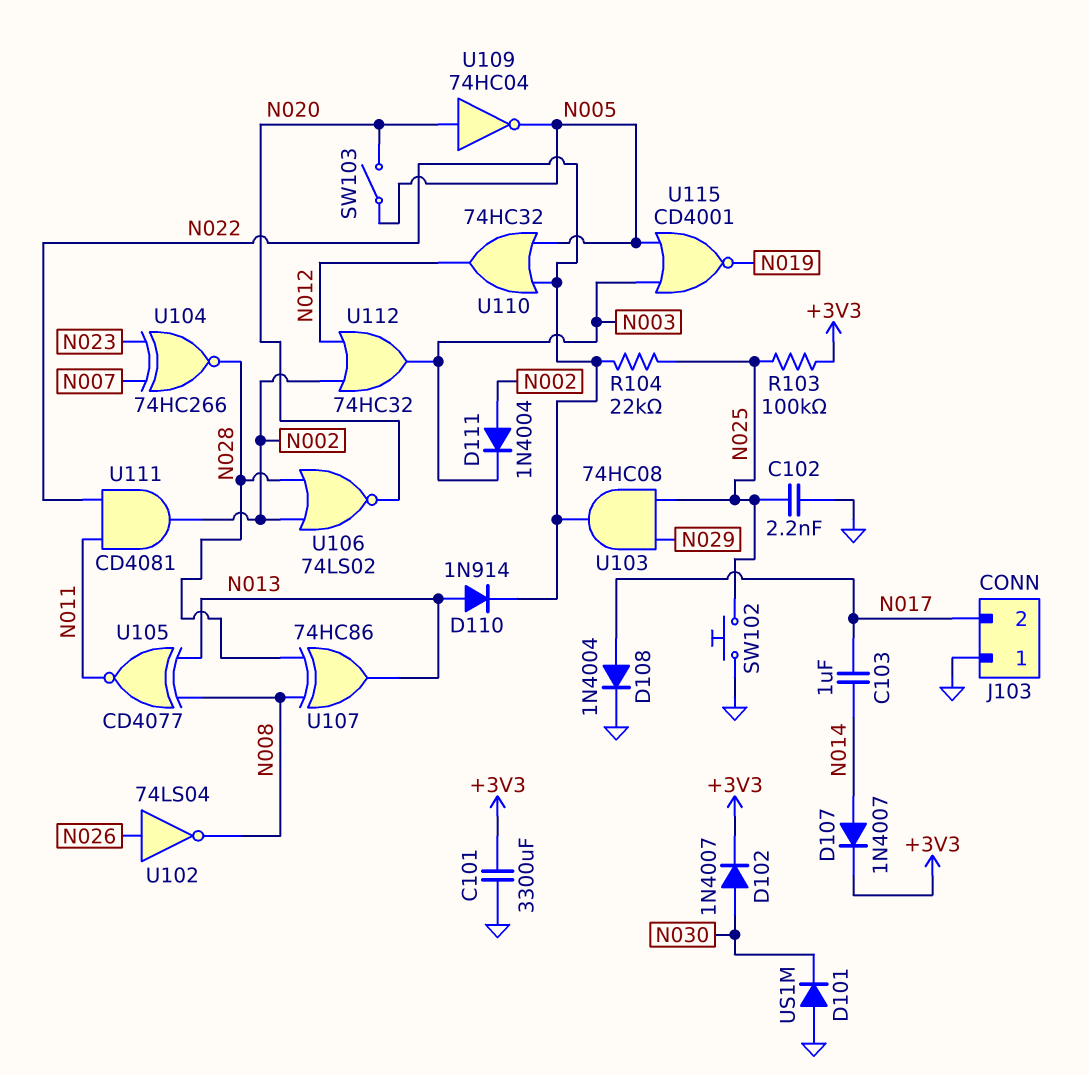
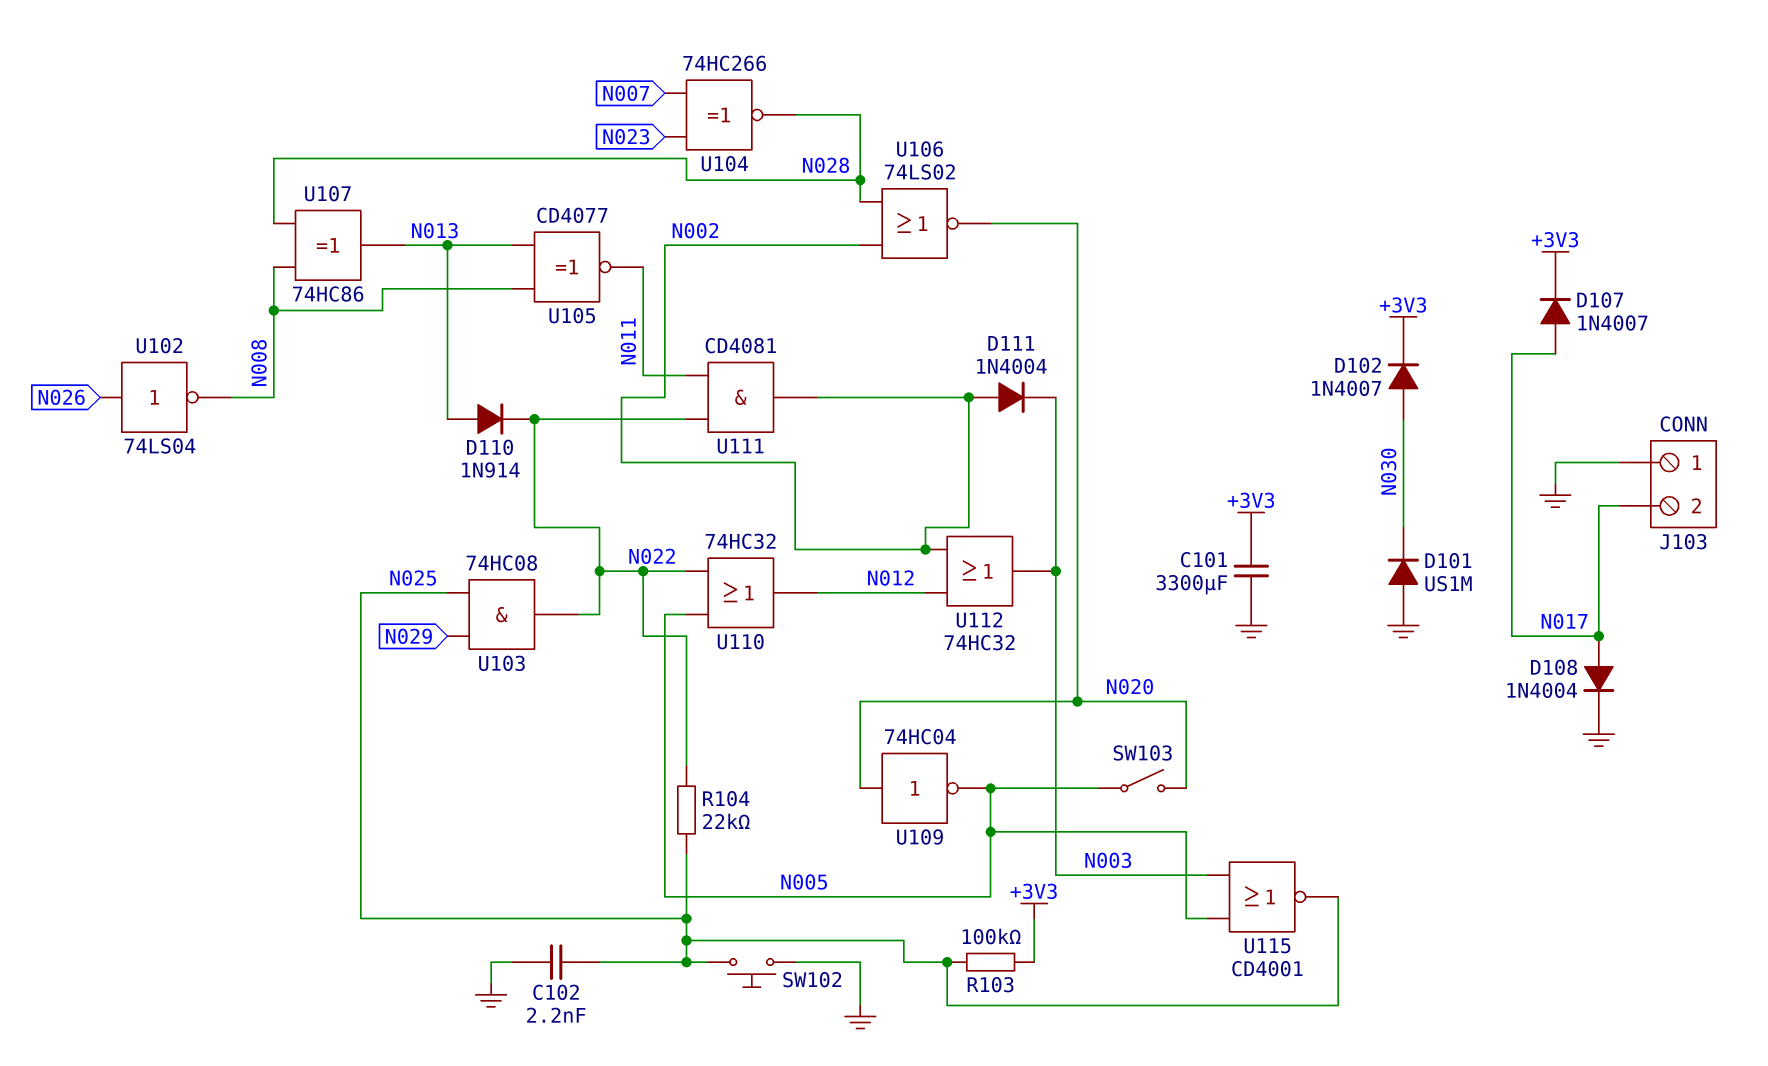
C103: 1uF (N014, N017) -> none
D107: diode 1N4007 (A N014, K +3V3) -> diode 1N4007 (A N017, K +3V3)
U115: NOR CD4001 (in N003, in N005, out N019) -> NOR CD4001 (in N003, in N005, out N025)

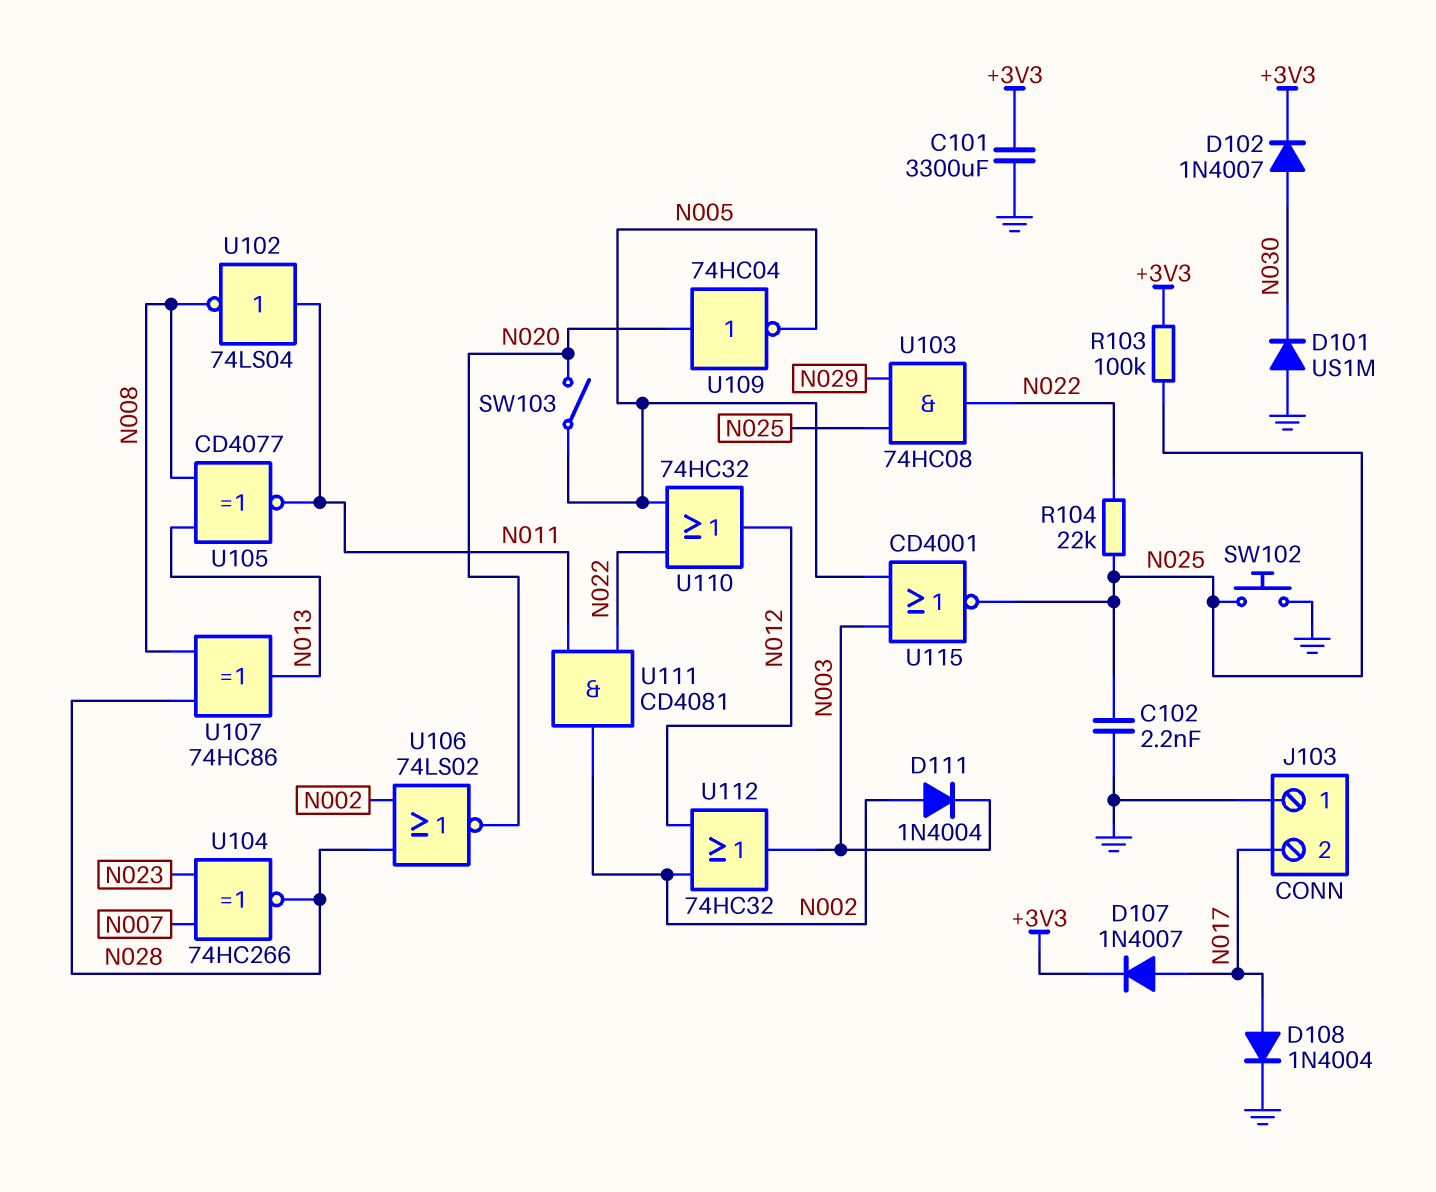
D110: diode 1N914 (A N013, K N022) -> none
U102: NOT 74LS04 (in N026, out N008) -> NOT 74LS04 (in N011, out N008)

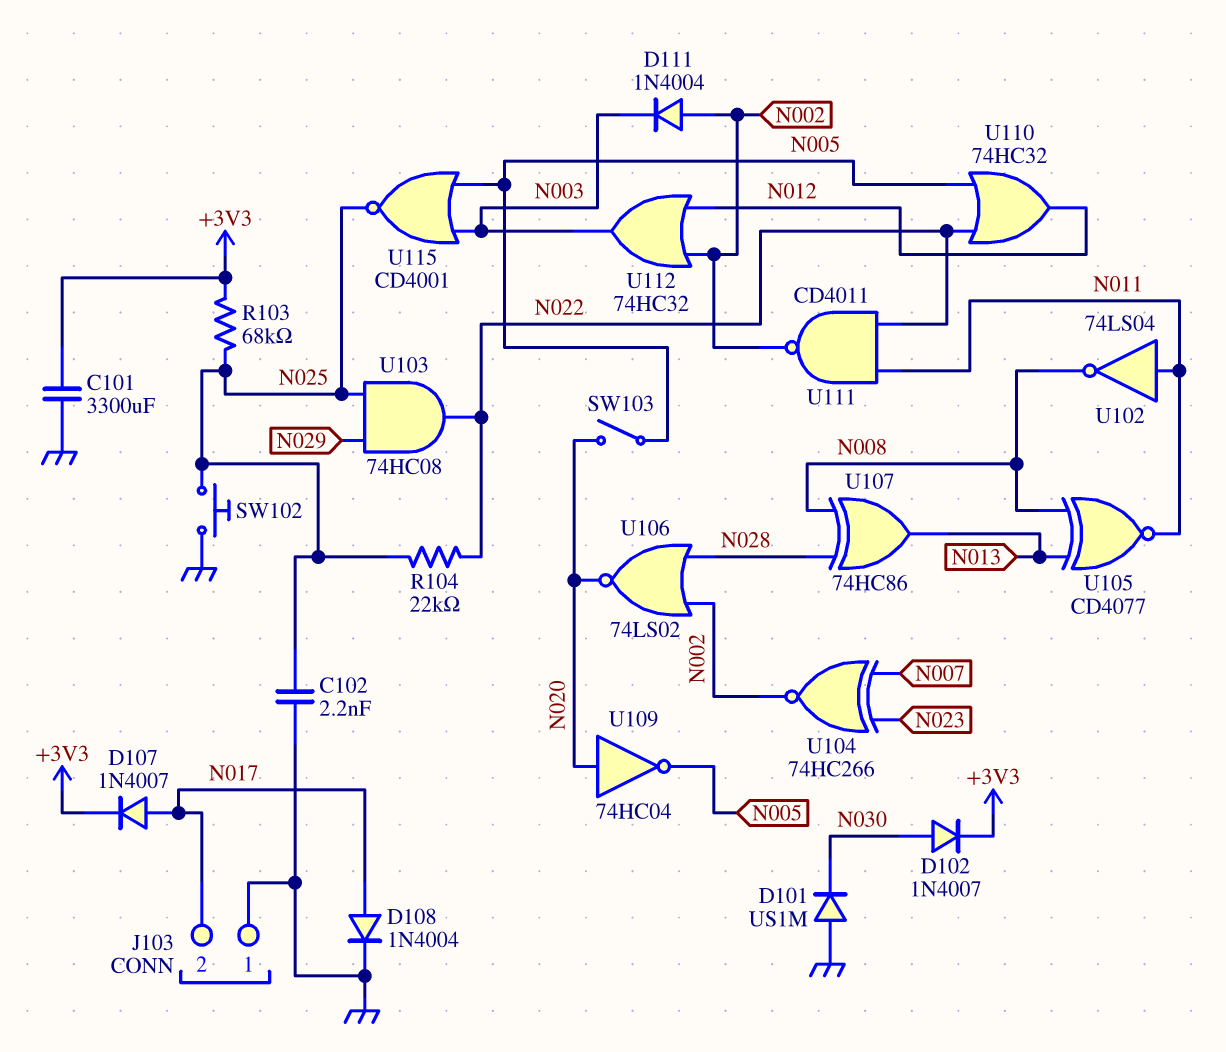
R103: 100k (+3V3, N025) -> 68k (+3V3, N025)
U104: XNOR 74HC266 (in N007, in N023, out N028) -> XNOR 74HC266 (in N007, in N023, out N002)
U111: AND CD4081 (in N011, in N022, out N002) -> NAND CD4011 (in N011, in N022, out N002)

